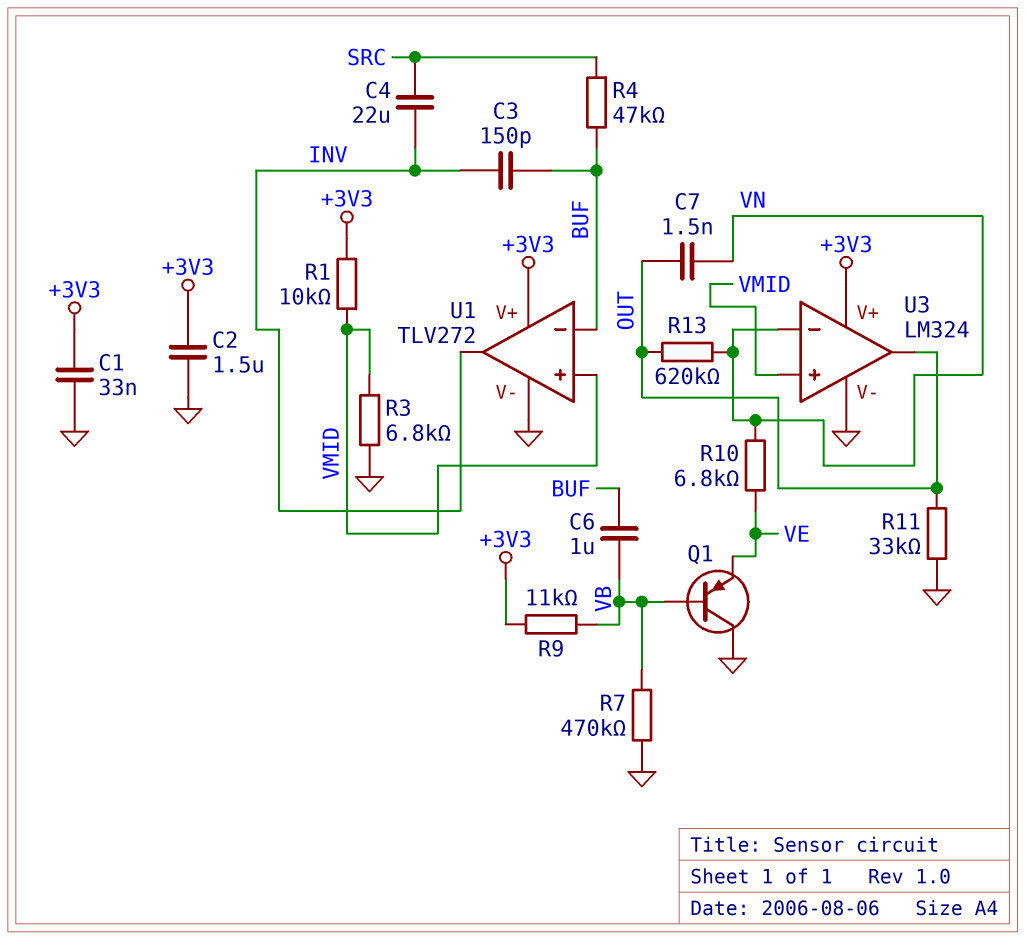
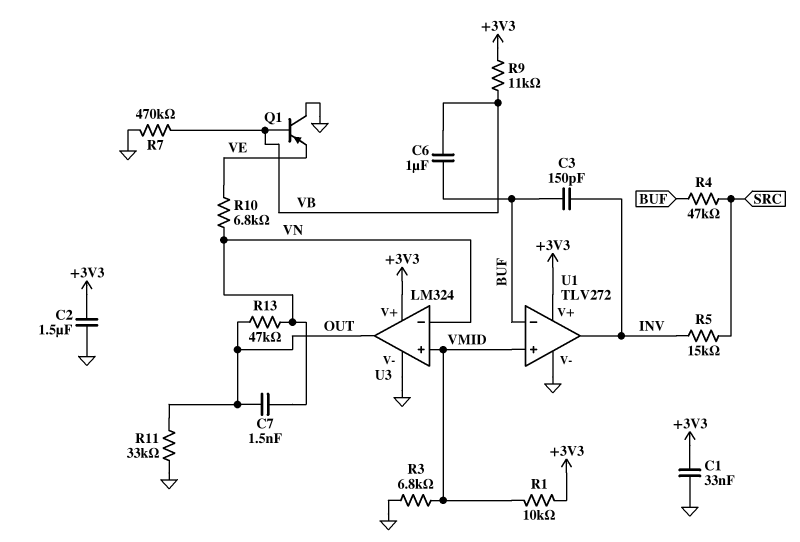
C4: 22uF (INV, SRC) -> none
R5: none -> 15k (INV, SRC)
R13: 620k (OUT, VN) -> 47k (OUT, VN)

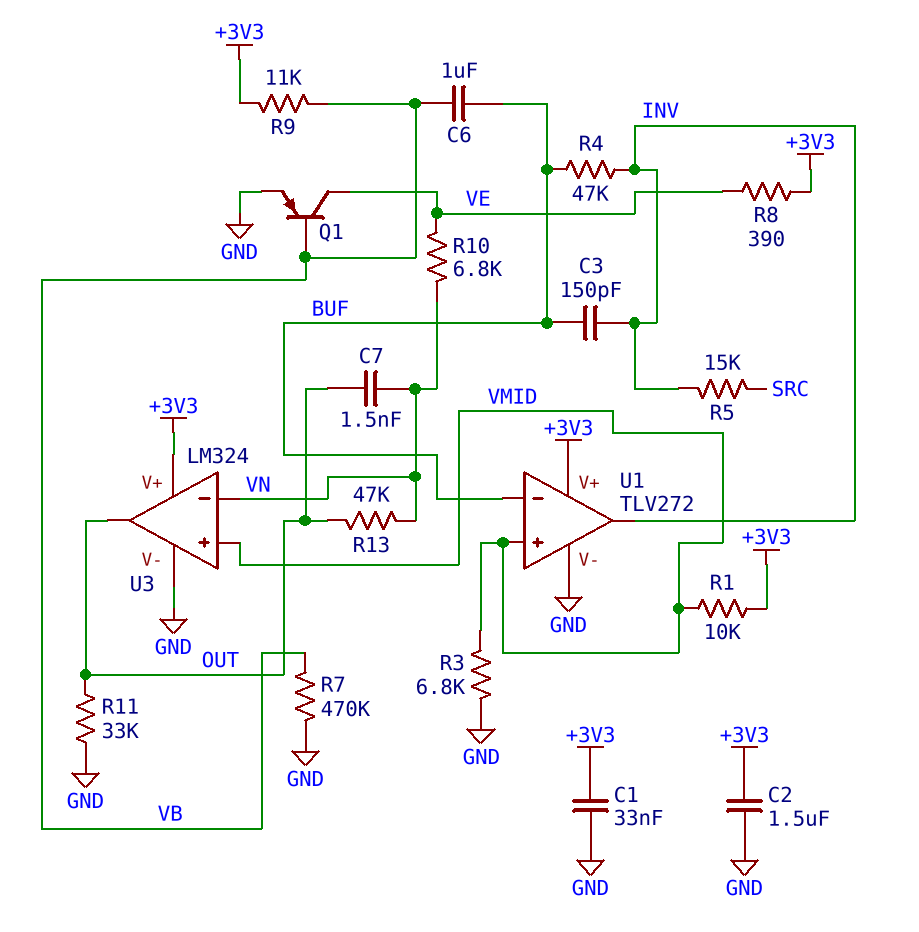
Q1: PNP (B VB, C GND, E VE) -> PNP (B VB, C VE, E GND)
R4: 47k (BUF, SRC) -> 47k (BUF, INV)
R8: none -> 390 (+3V3, VE)

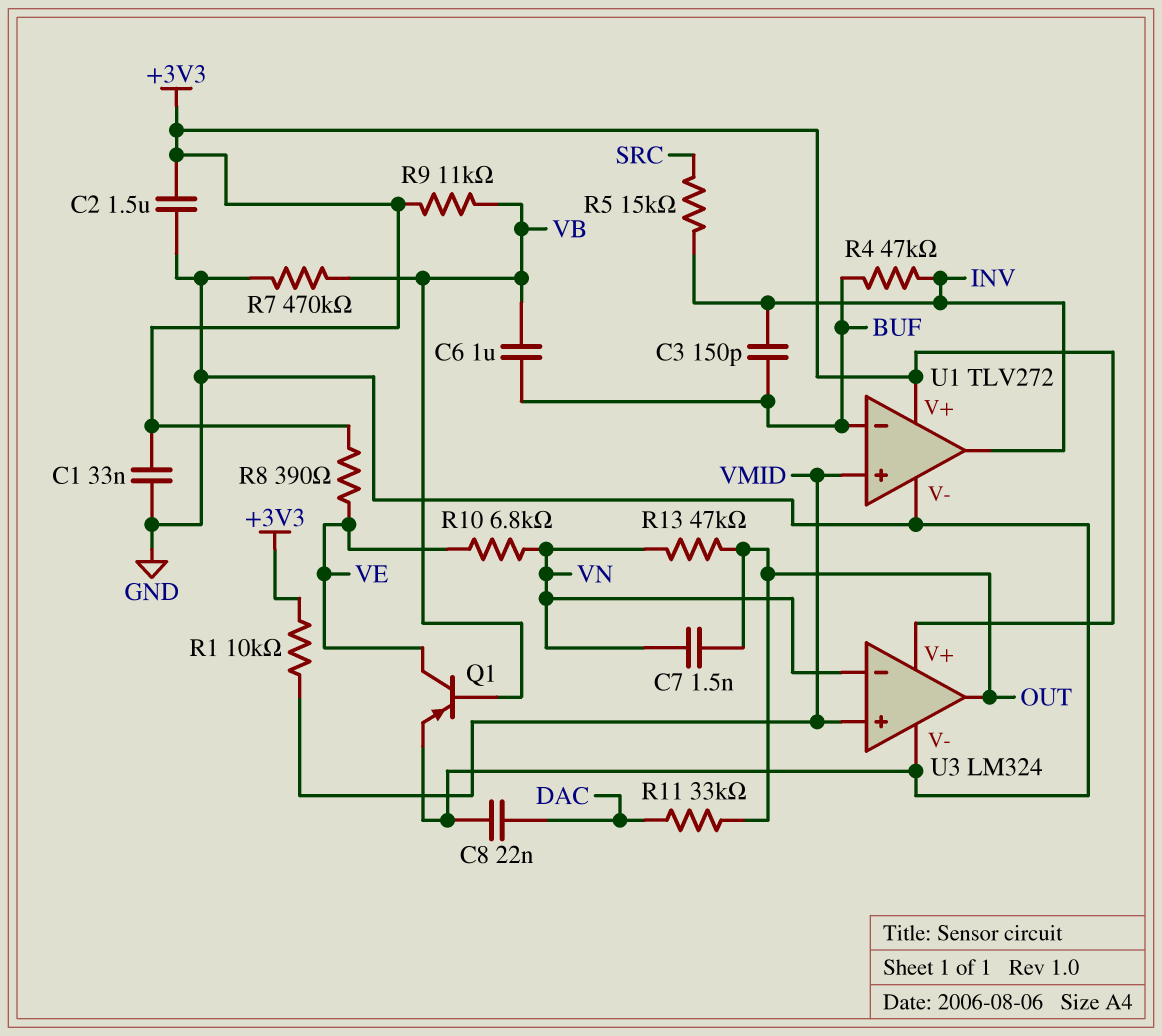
C8: none -> 22nF (DAC, GND)
R3: 6.8k (GND, VMID) -> none
R11: 33k (GND, OUT) -> 33k (DAC, OUT)

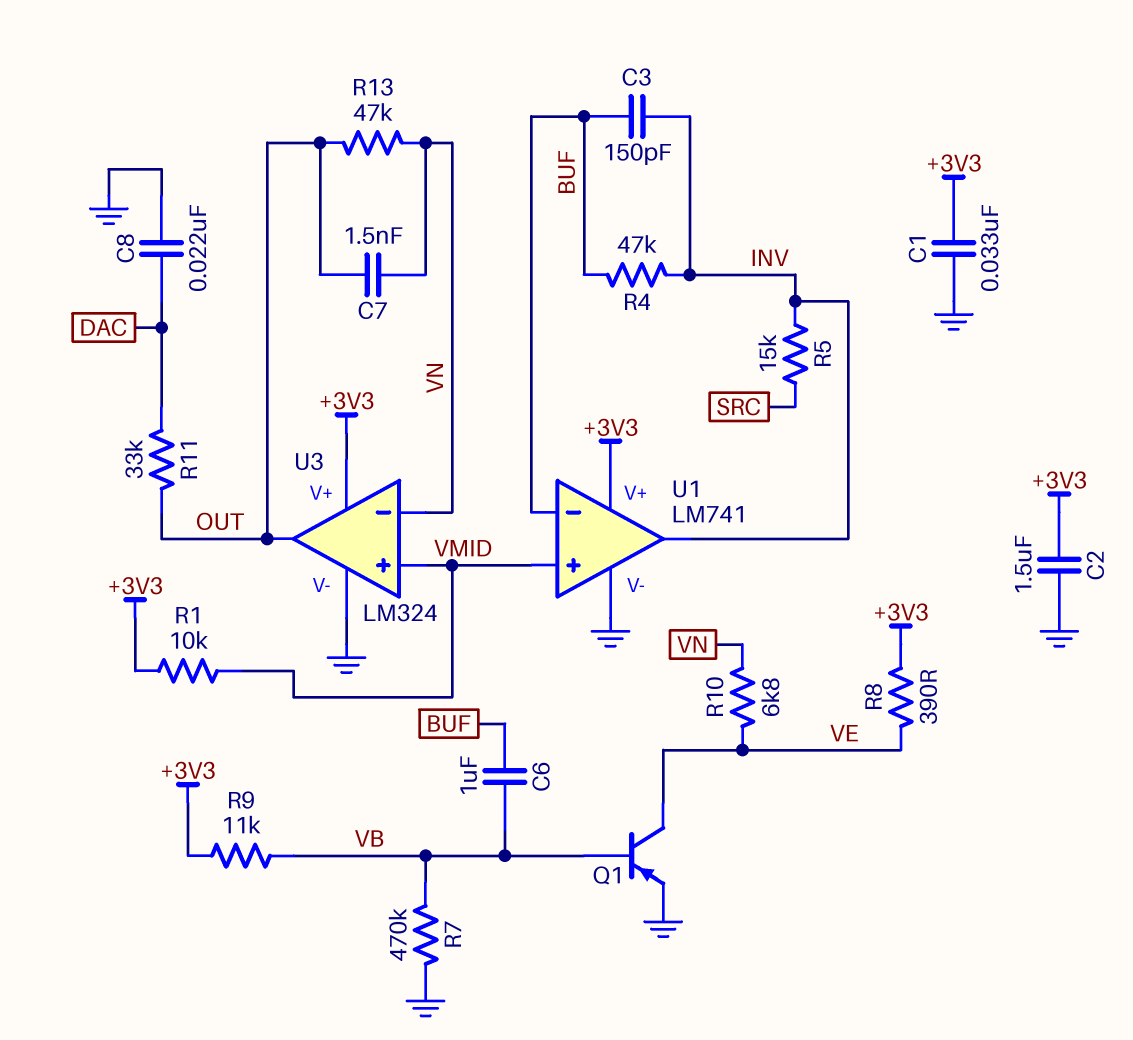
U1: TLV272 -> LM741

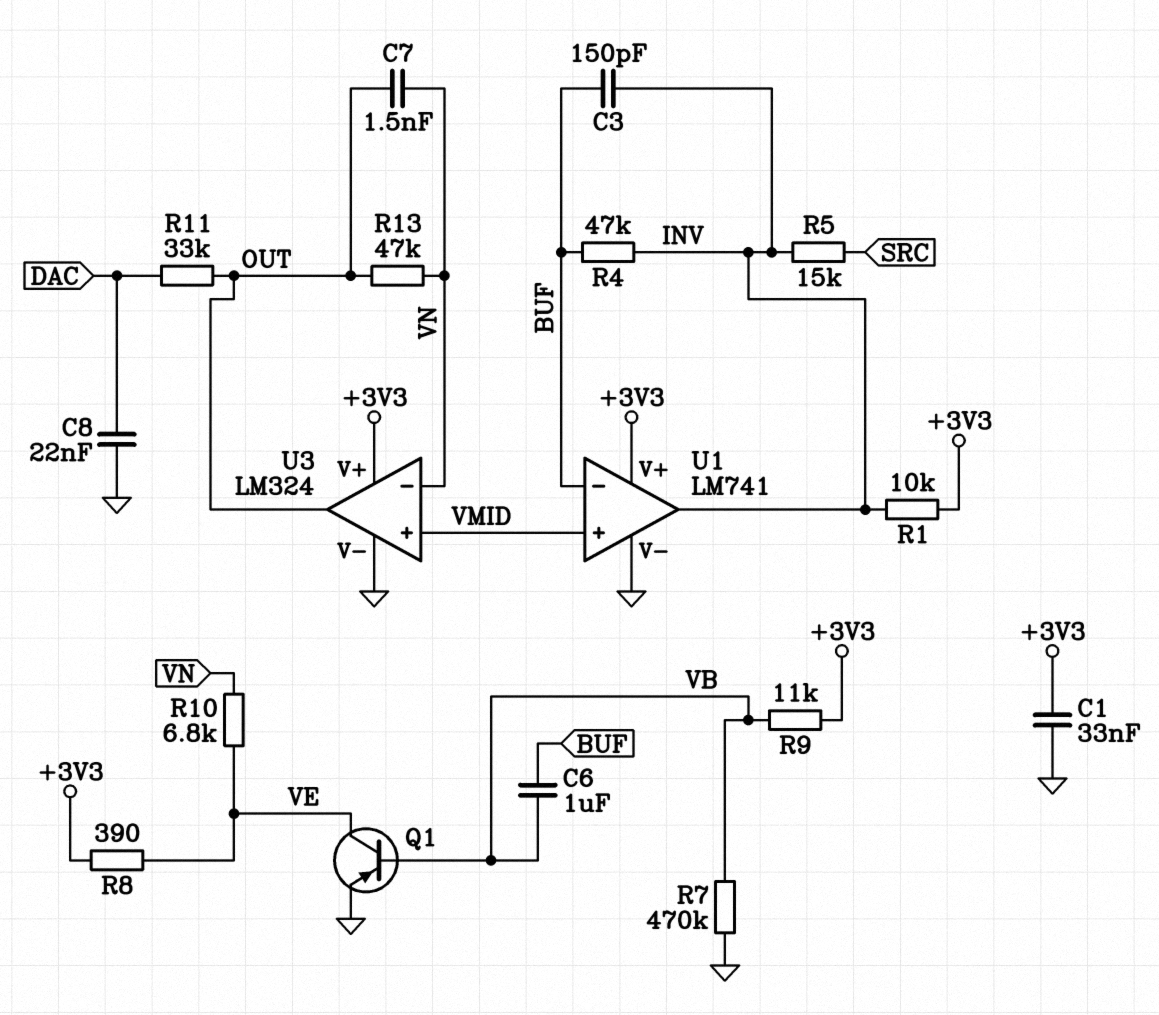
C2: 1.5uF (+3V3, GND) -> none
R1: 10k (+3V3, VMID) -> 10k (+3V3, INV)

